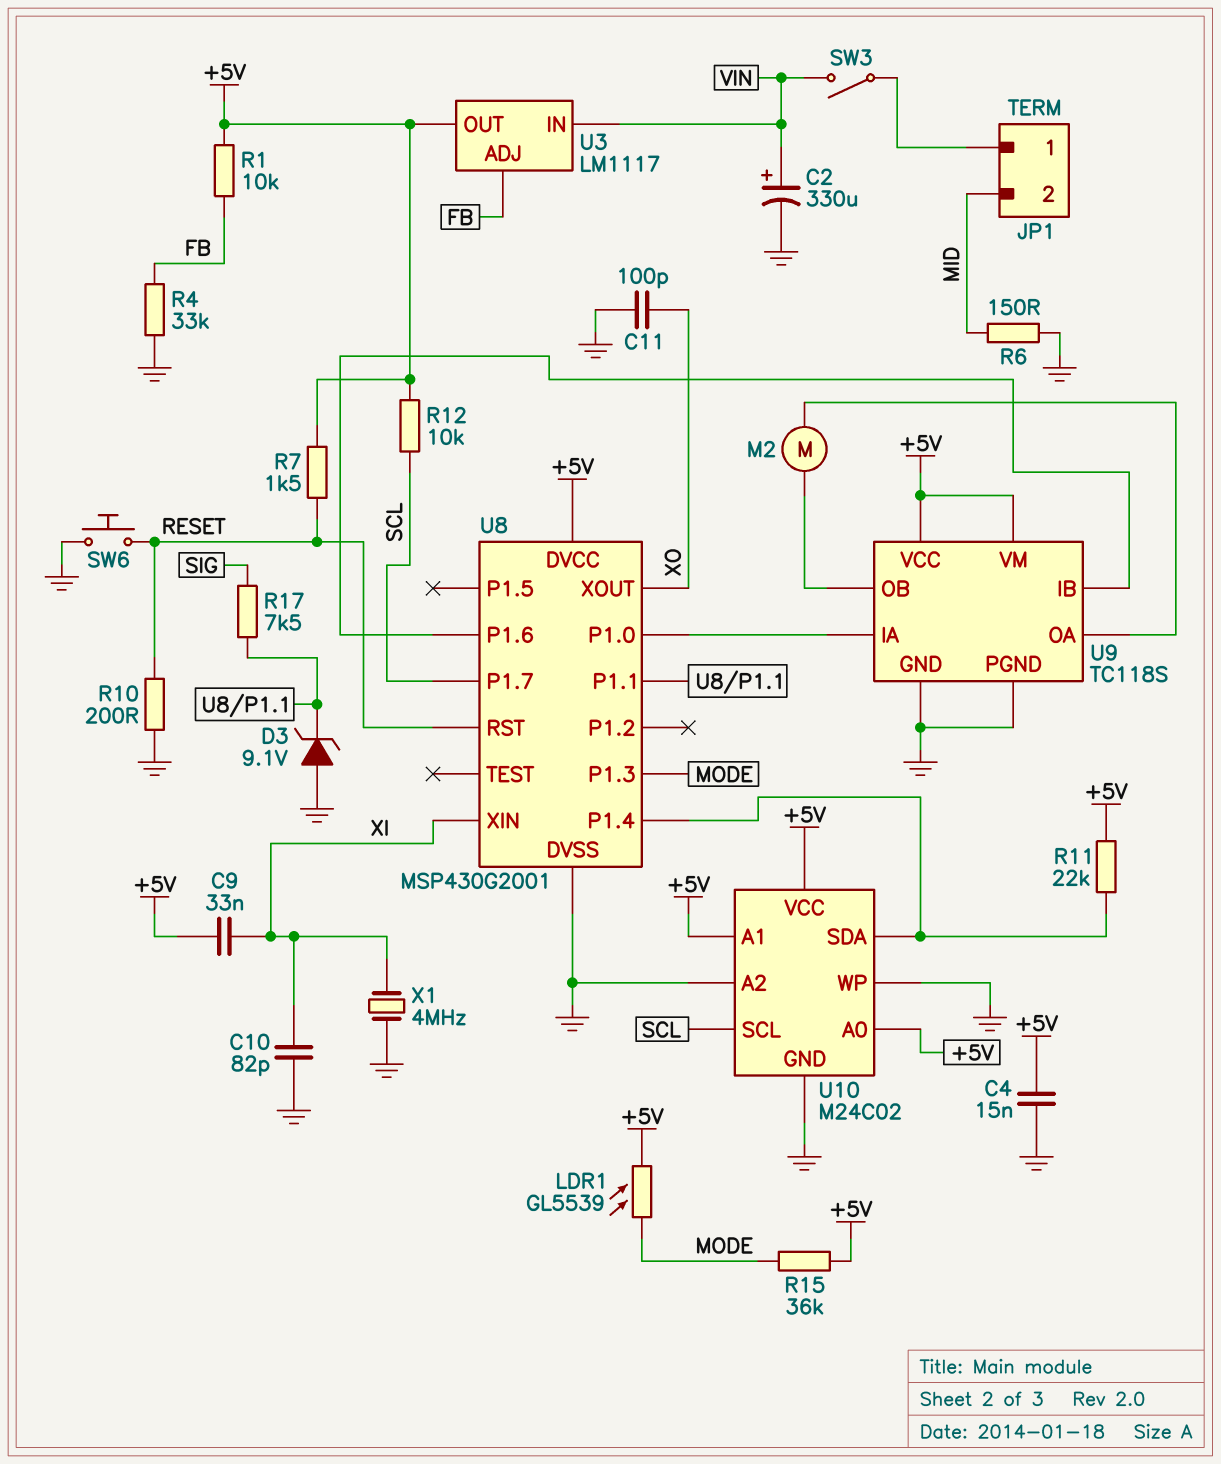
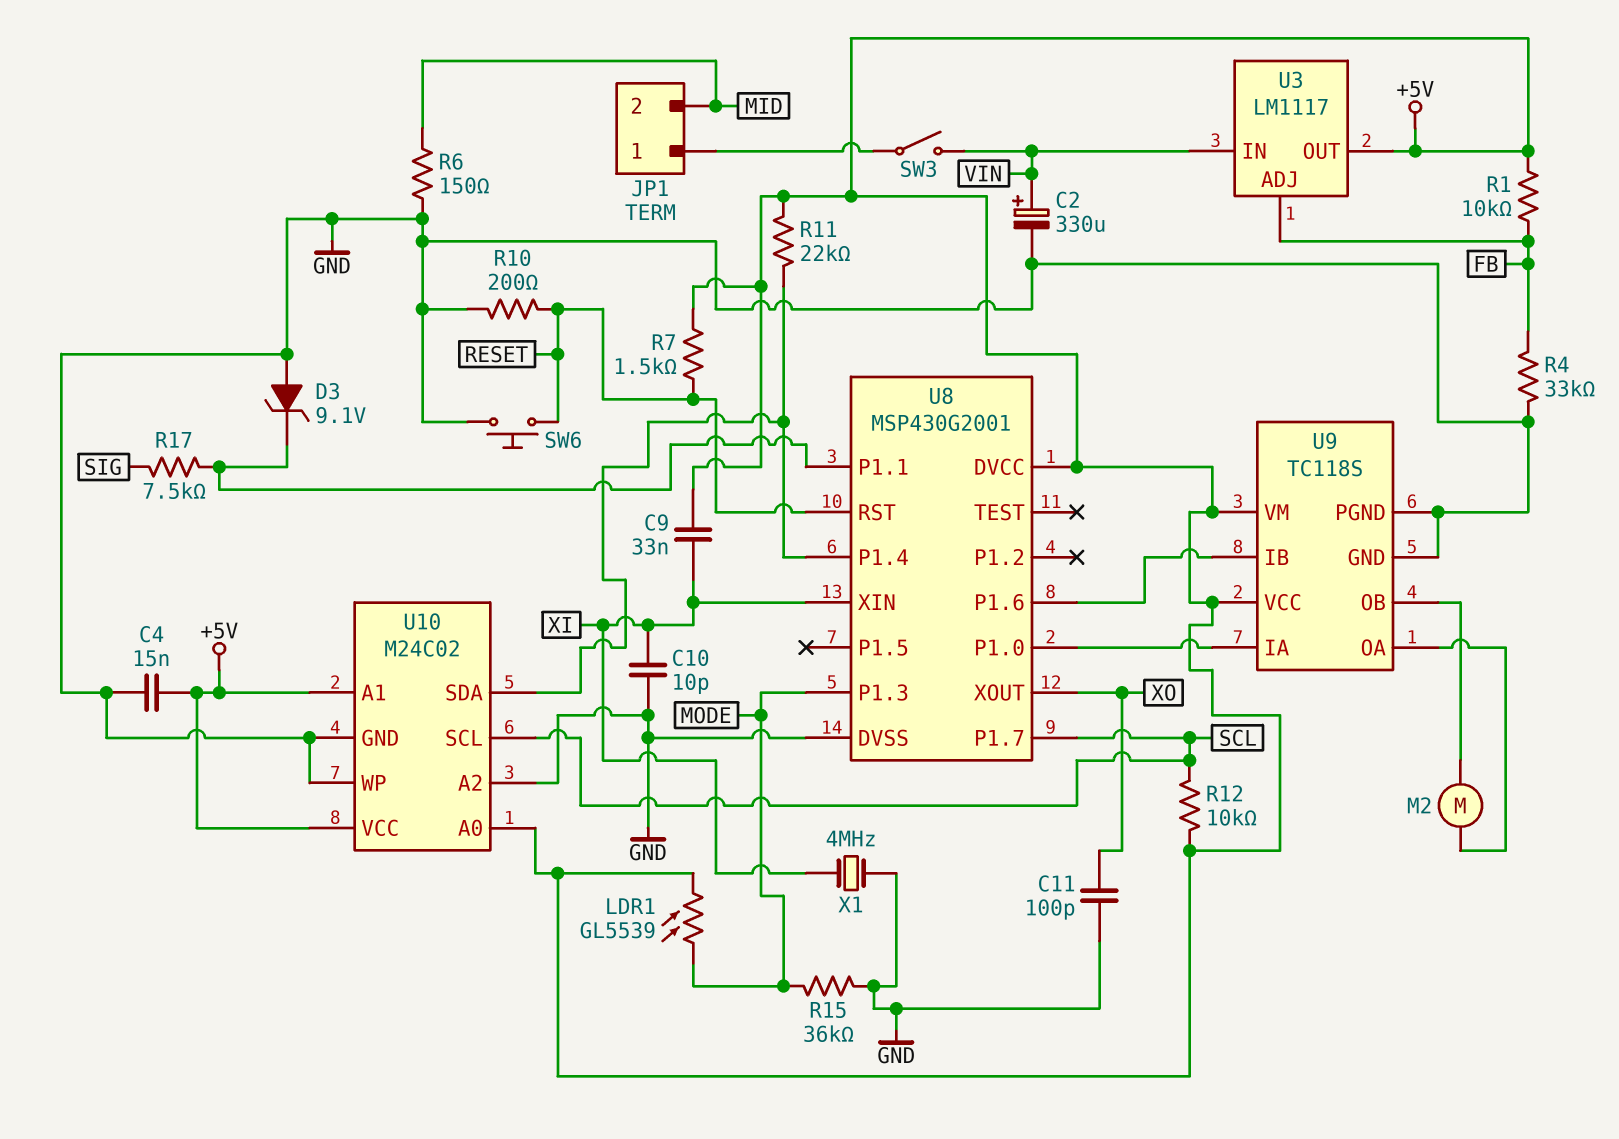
C10: 82pF (GND, XI) -> 10pF (GND, XI)
R15: 36k (+5V, MODE) -> 36k (GND, MODE)

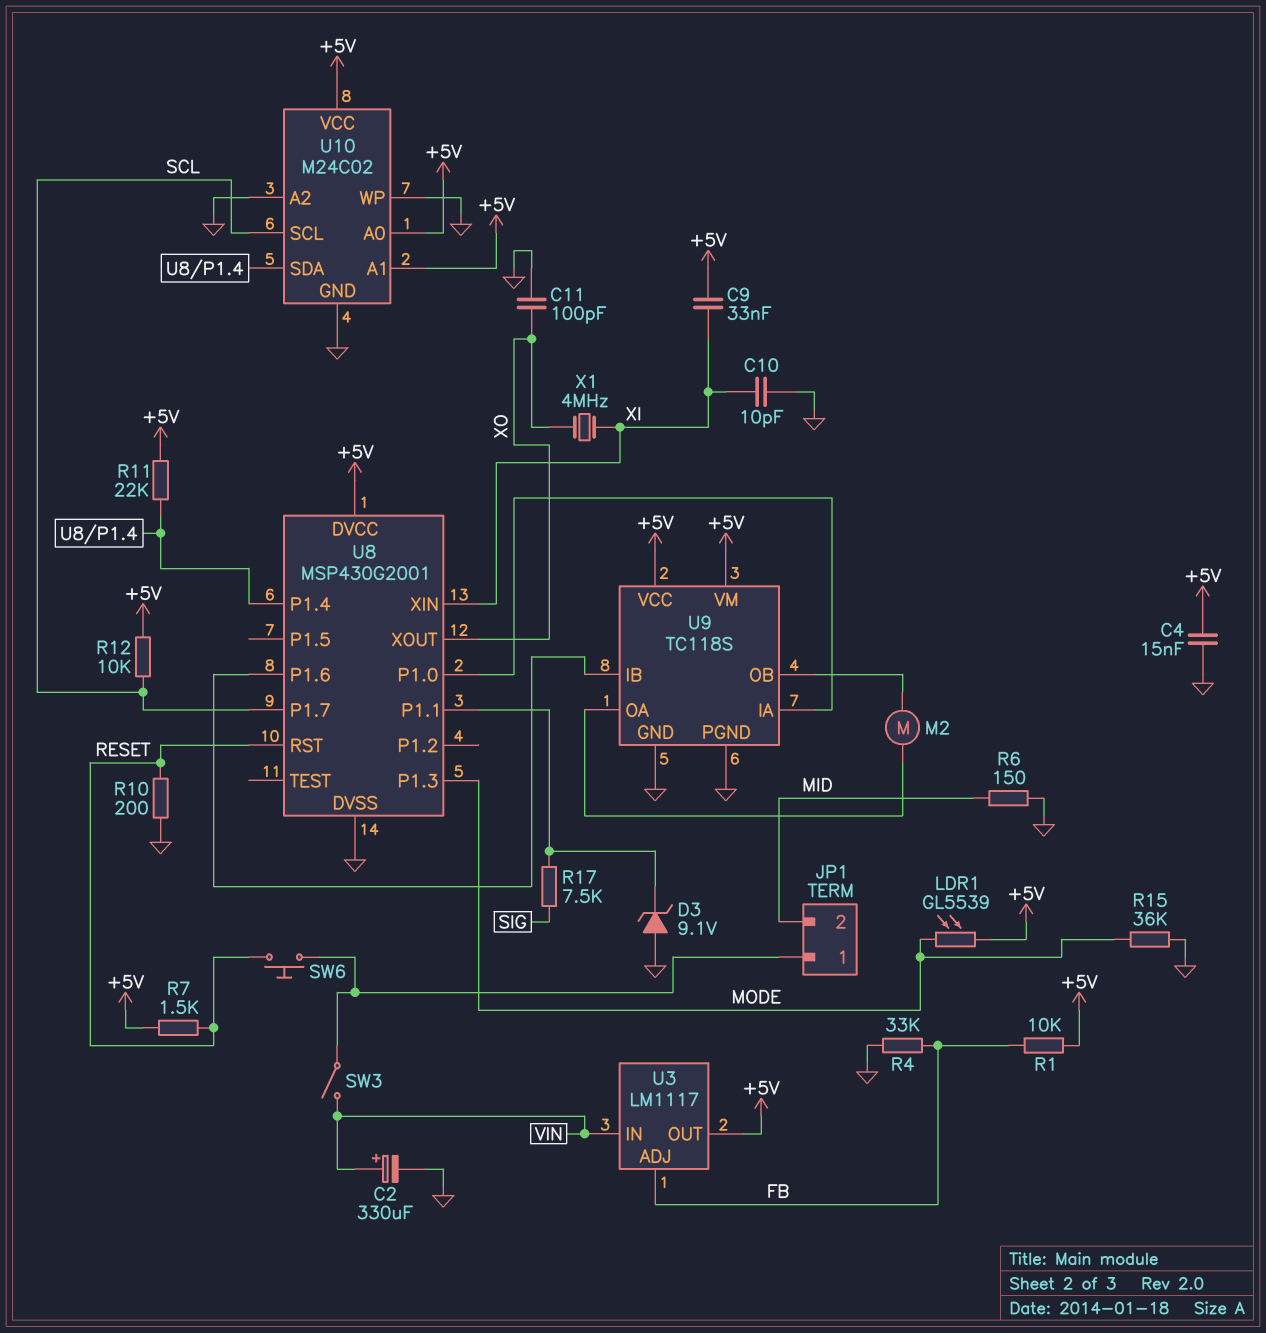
SW6: button (GND, RESET) -> button (JP1/1, RESET)
X1: 4MHz (GND, XI) -> 4MHz (XI, XO)

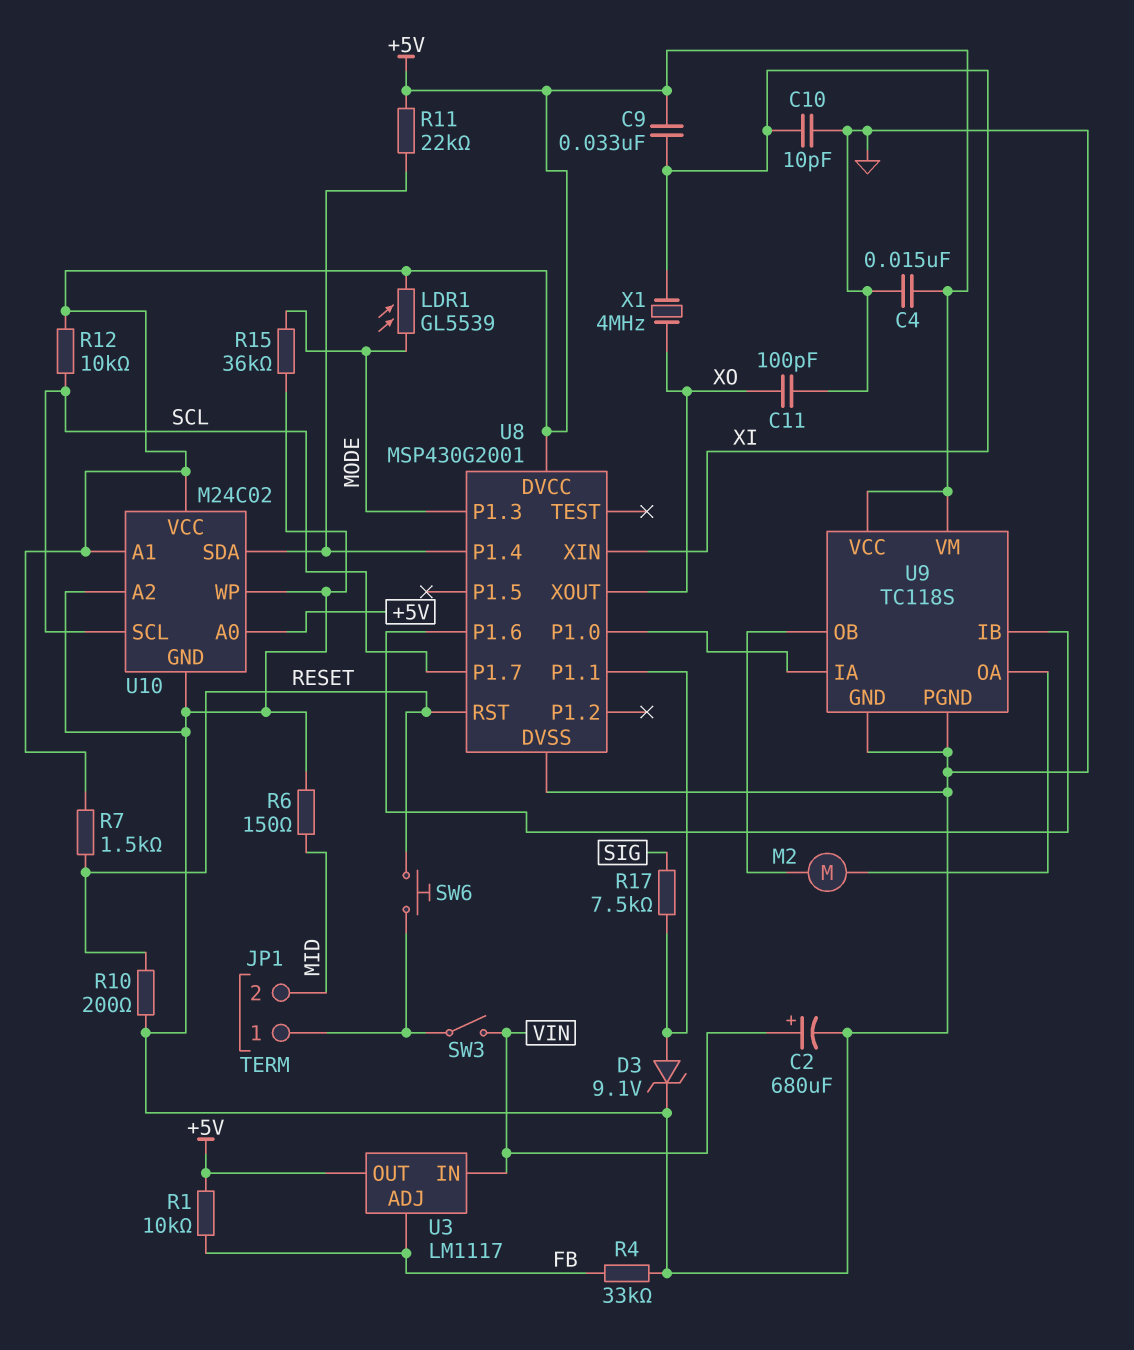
C2: 330uF (plus VIN, minus GND) -> 680uF (plus VIN, minus GND)
D3: zener 9.1V (A GND, K U8/P1.1) -> zener 9.1V (A U8/P1.1, K GND)

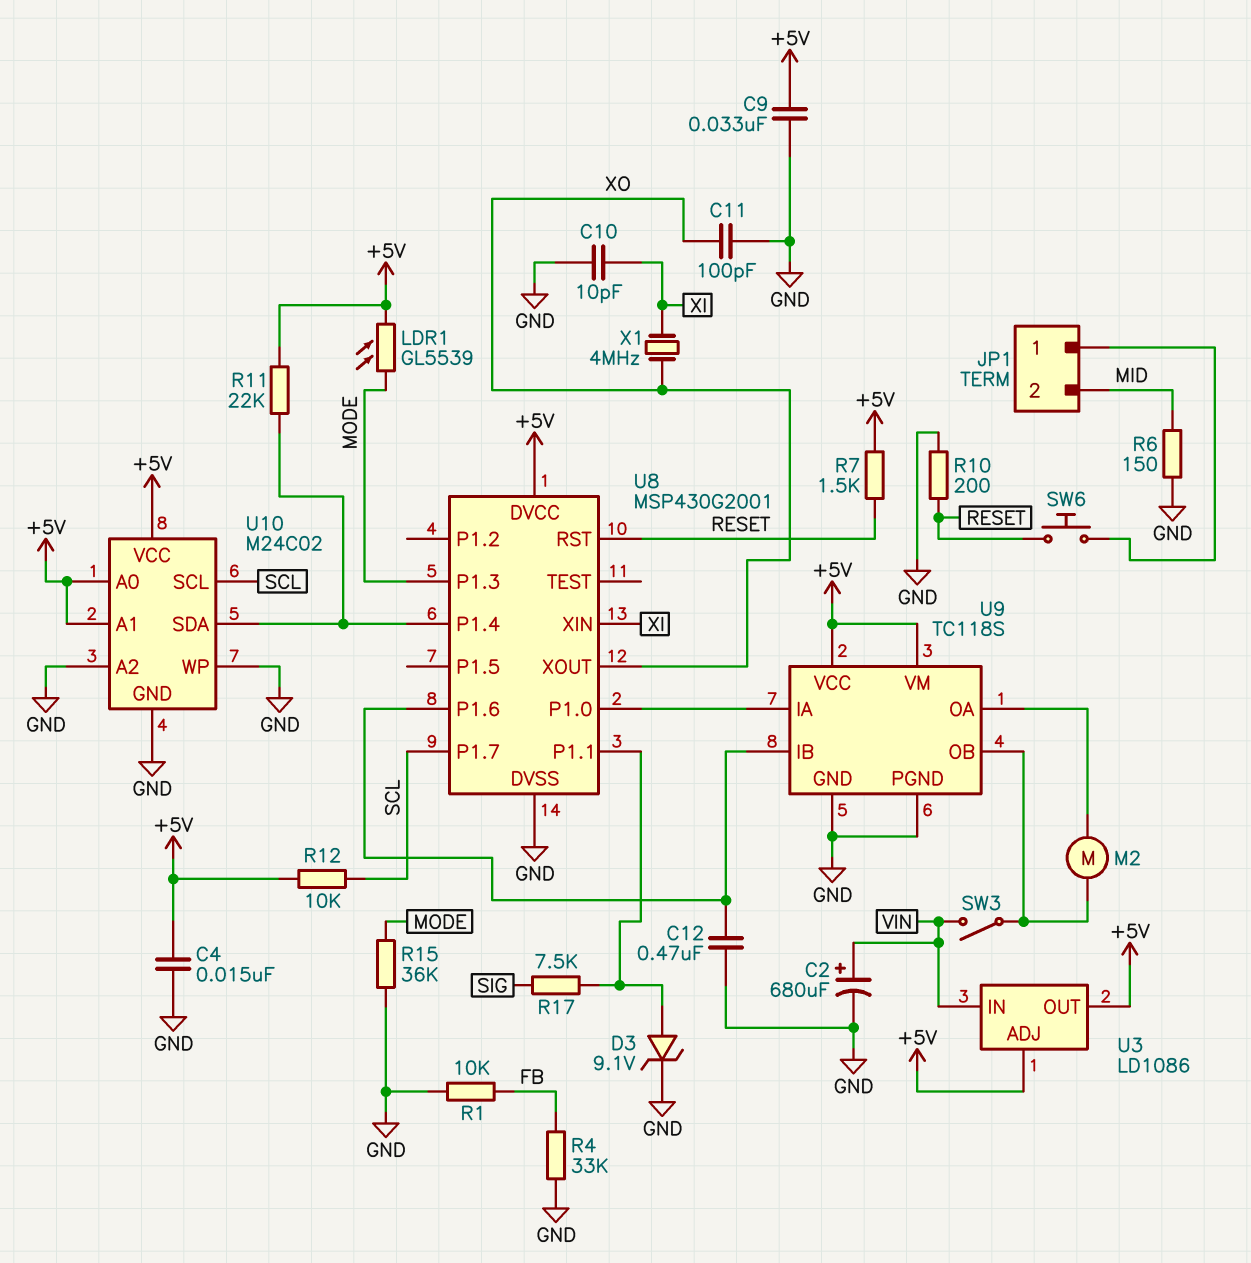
C9: 33nF (+5V, XI) -> 33nF (+5V, GND)
C12: none -> 470nF (GND, U8/P1.6)
R1: 10k (+5V, FB) -> 10k (FB, GND)
SW3: switch (JP1/1, VIN) -> switch (U9/OB, VIN)
U3: LM1117 -> LD1086
U3 pin ADJ: FB -> +5V

